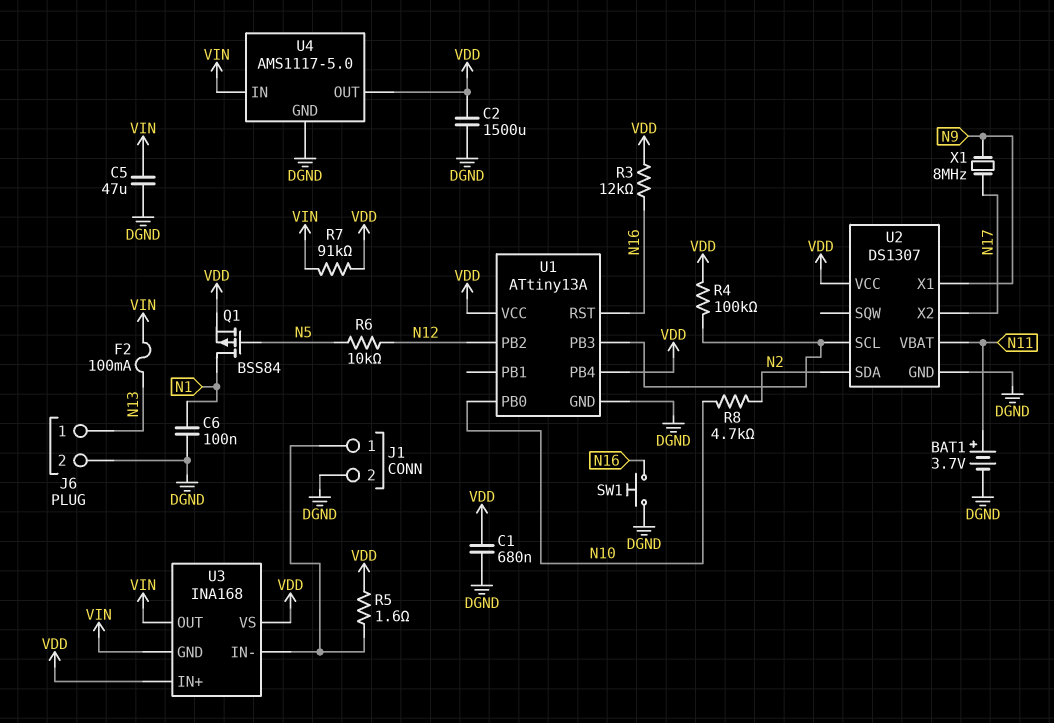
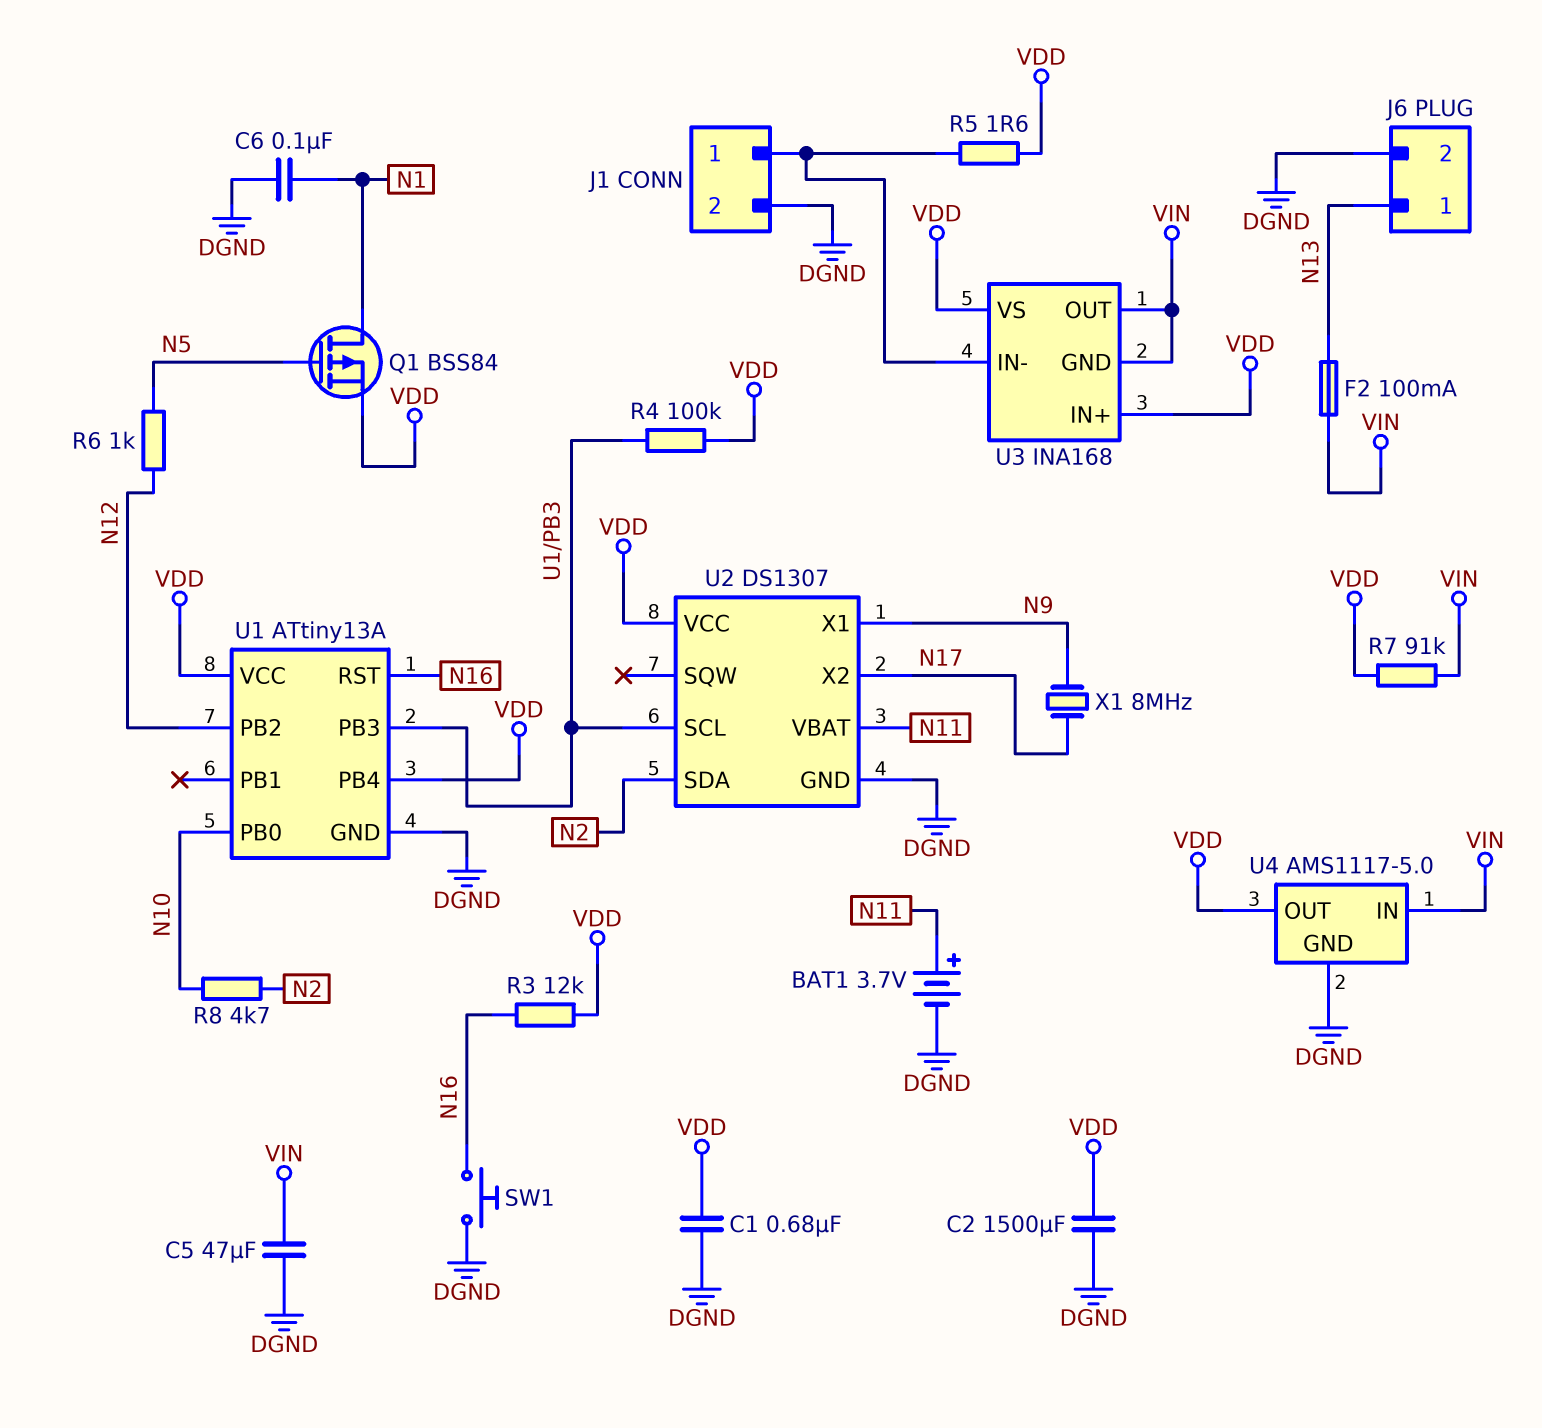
R6: 10k (N5, N12) -> 1k (N5, N12)

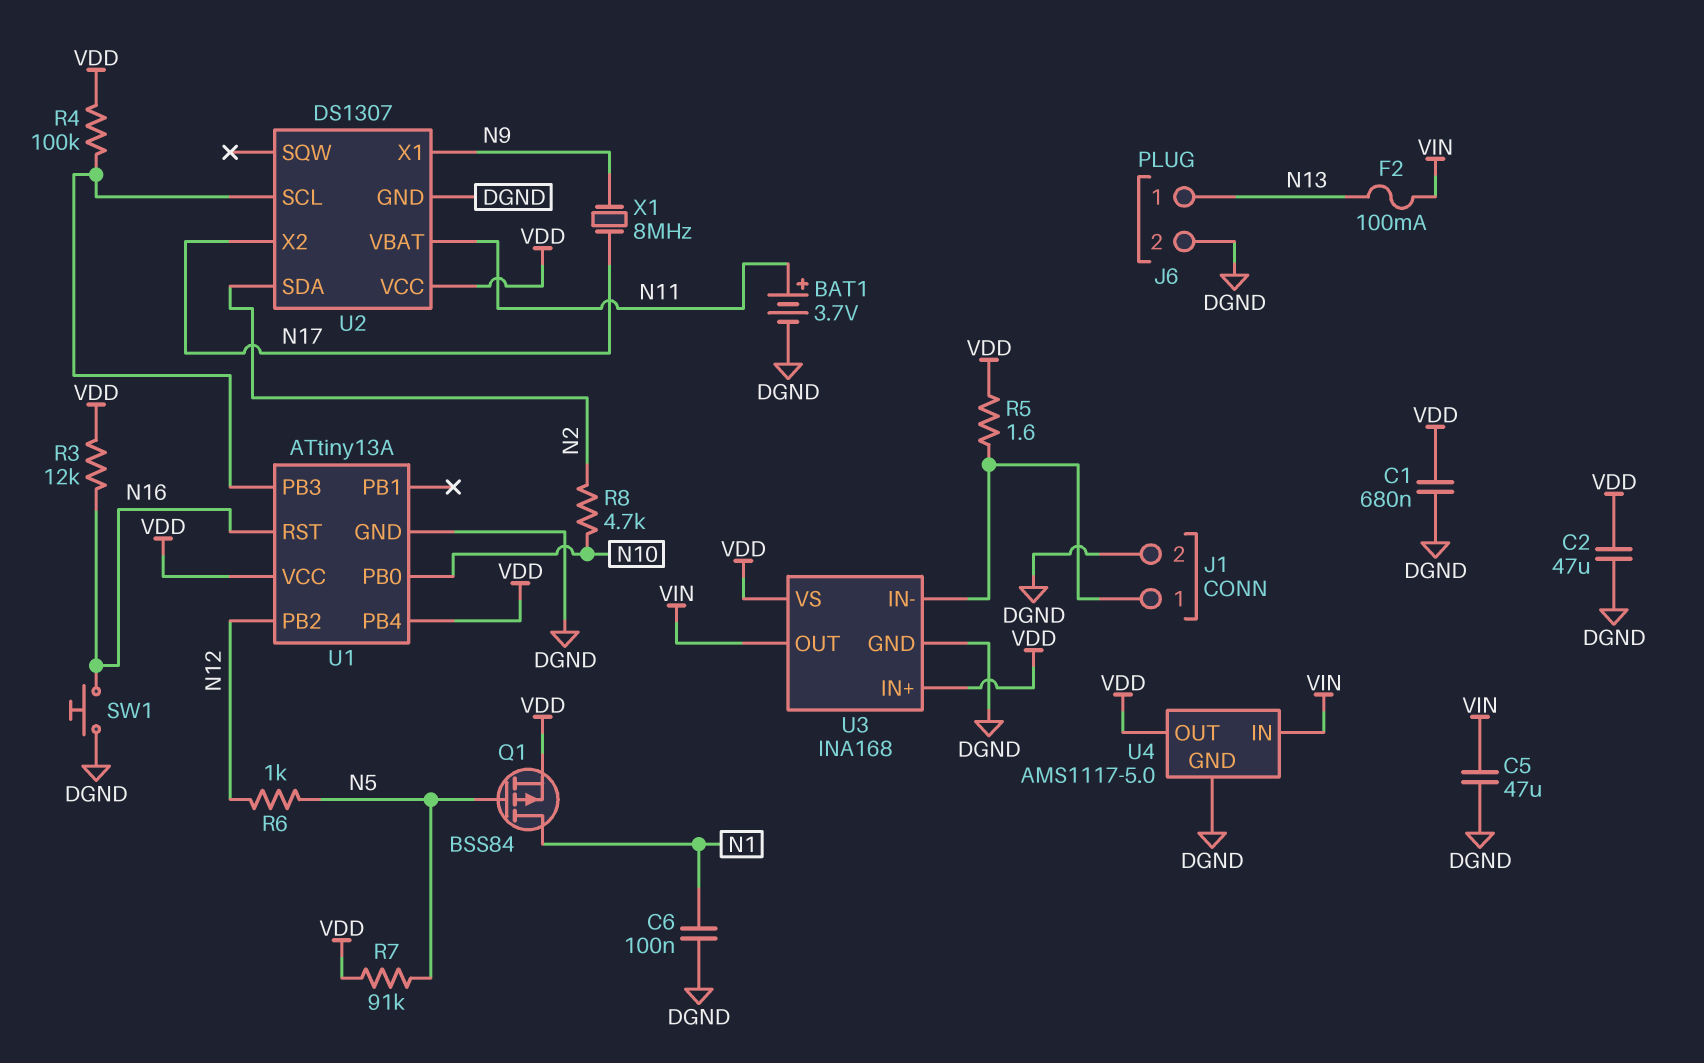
C2: 1500uF (DGND, VDD) -> 47uF (DGND, VDD)
R7: 91k (VDD, VIN) -> 91k (N5, VDD)
U3 pin GND: VIN -> DGND

